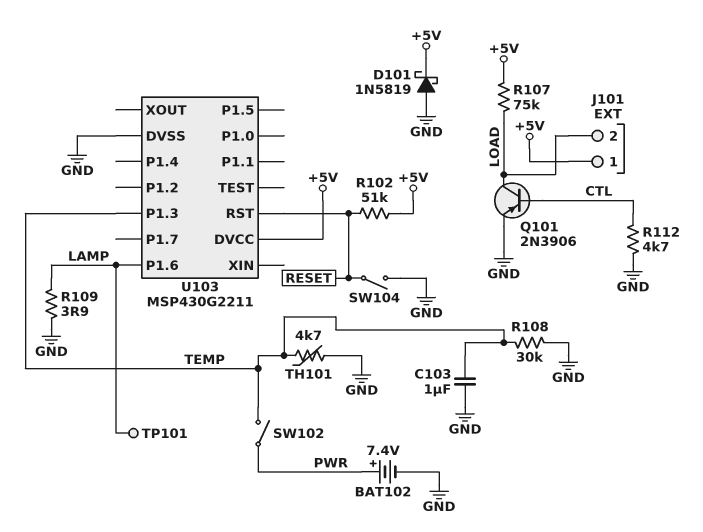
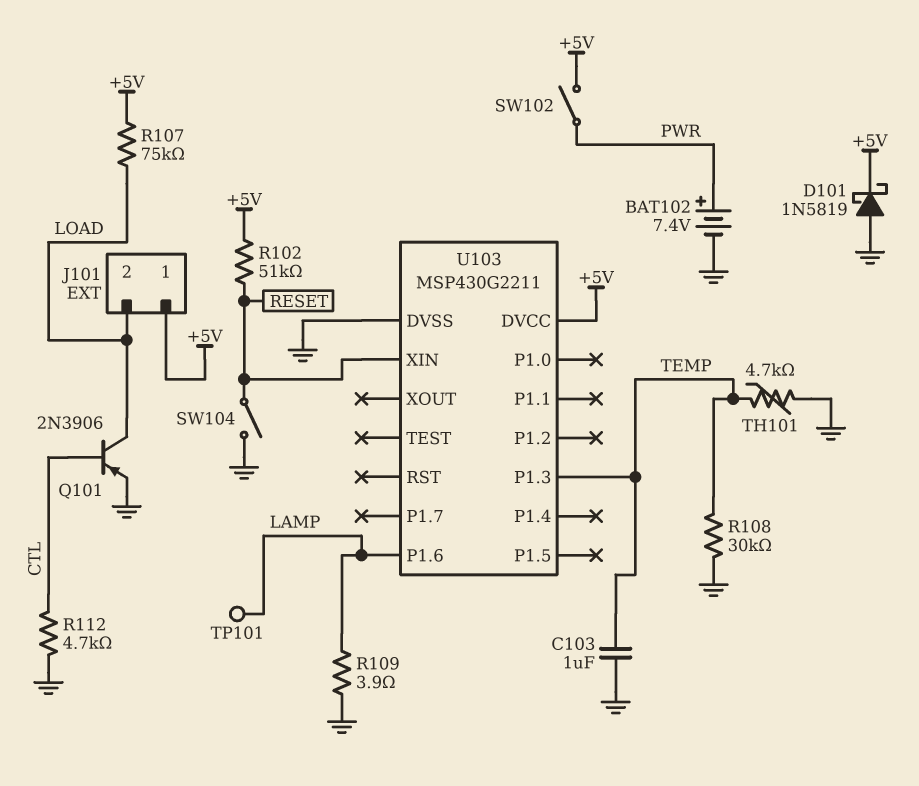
SW102: switch (PWR, TEMP) -> switch (+5V, PWR)
U103 pin RST: RESET -> none
U103 pin XIN: none -> RESET

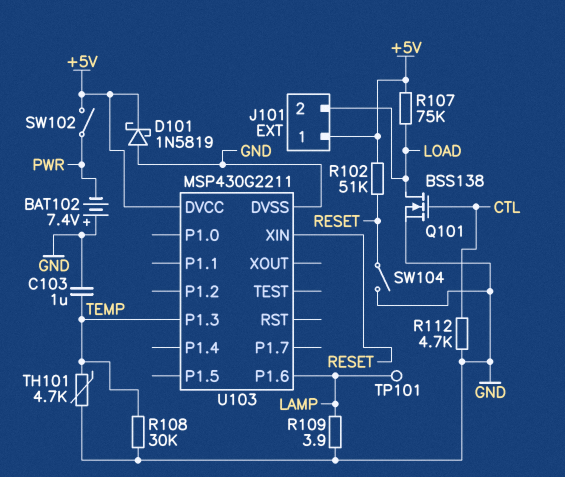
BAT102: 7.4V (plus PWR, minus GND) -> 7.4V (plus GND, minus PWR)
Q101: PNP 2N3906 (B CTL, C LOAD, E GND) -> NMOS BSS138 (G CTL, D LOAD, S GND)

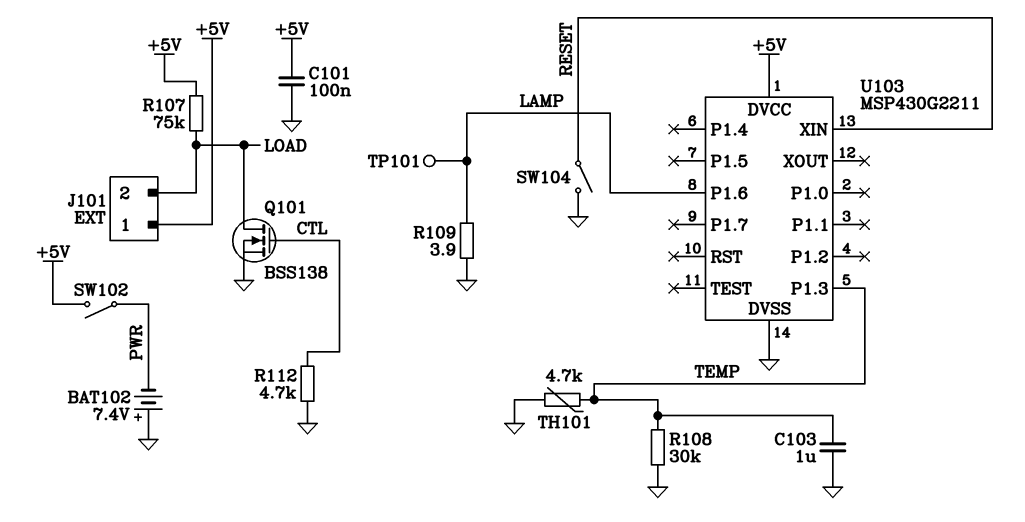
C101: none -> 100nF (+5V, GND)
D101: schottky 1N5819 (A GND, K +5V) -> none
R102: 51k (+5V, RESET) -> none

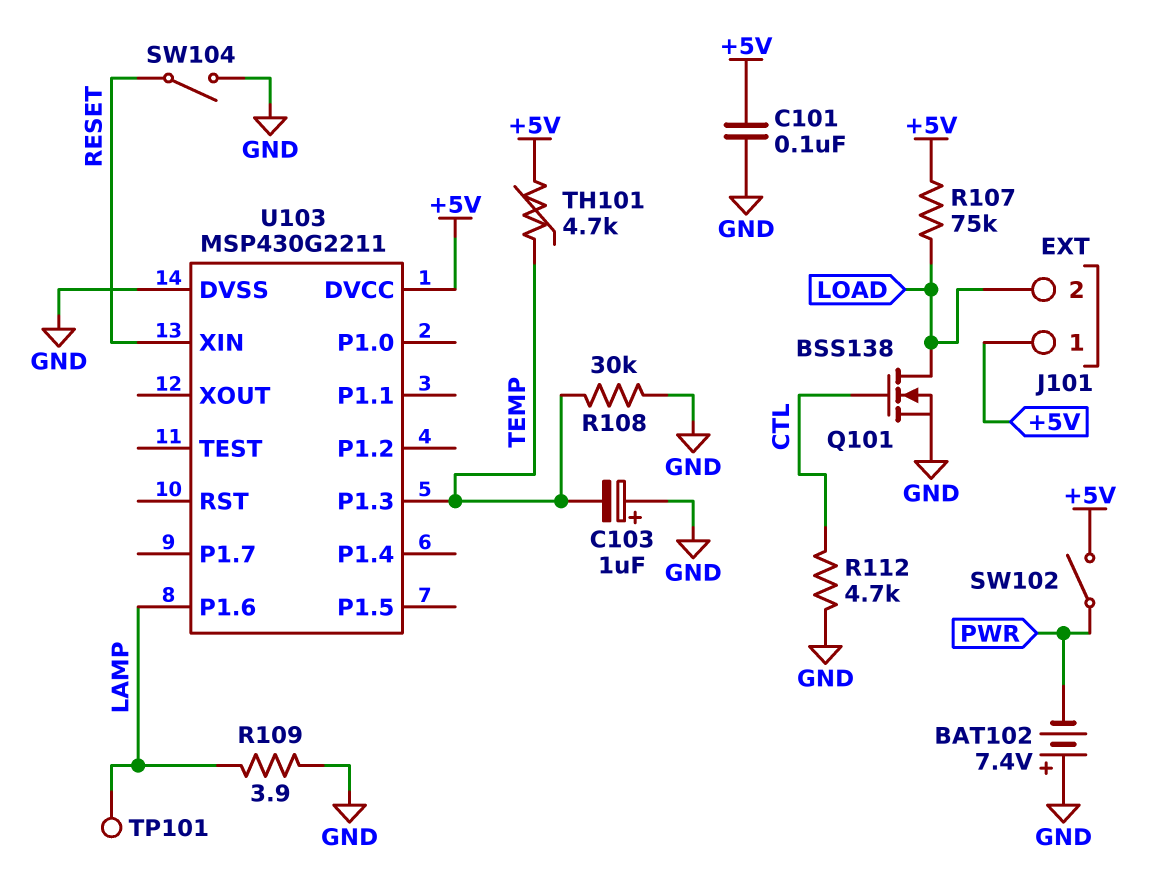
C103: 1uF (GND, TEMP) -> 1uF (plus GND, minus TEMP)
TH101: 4.7k (GND, TEMP) -> 4.7k (+5V, TEMP)

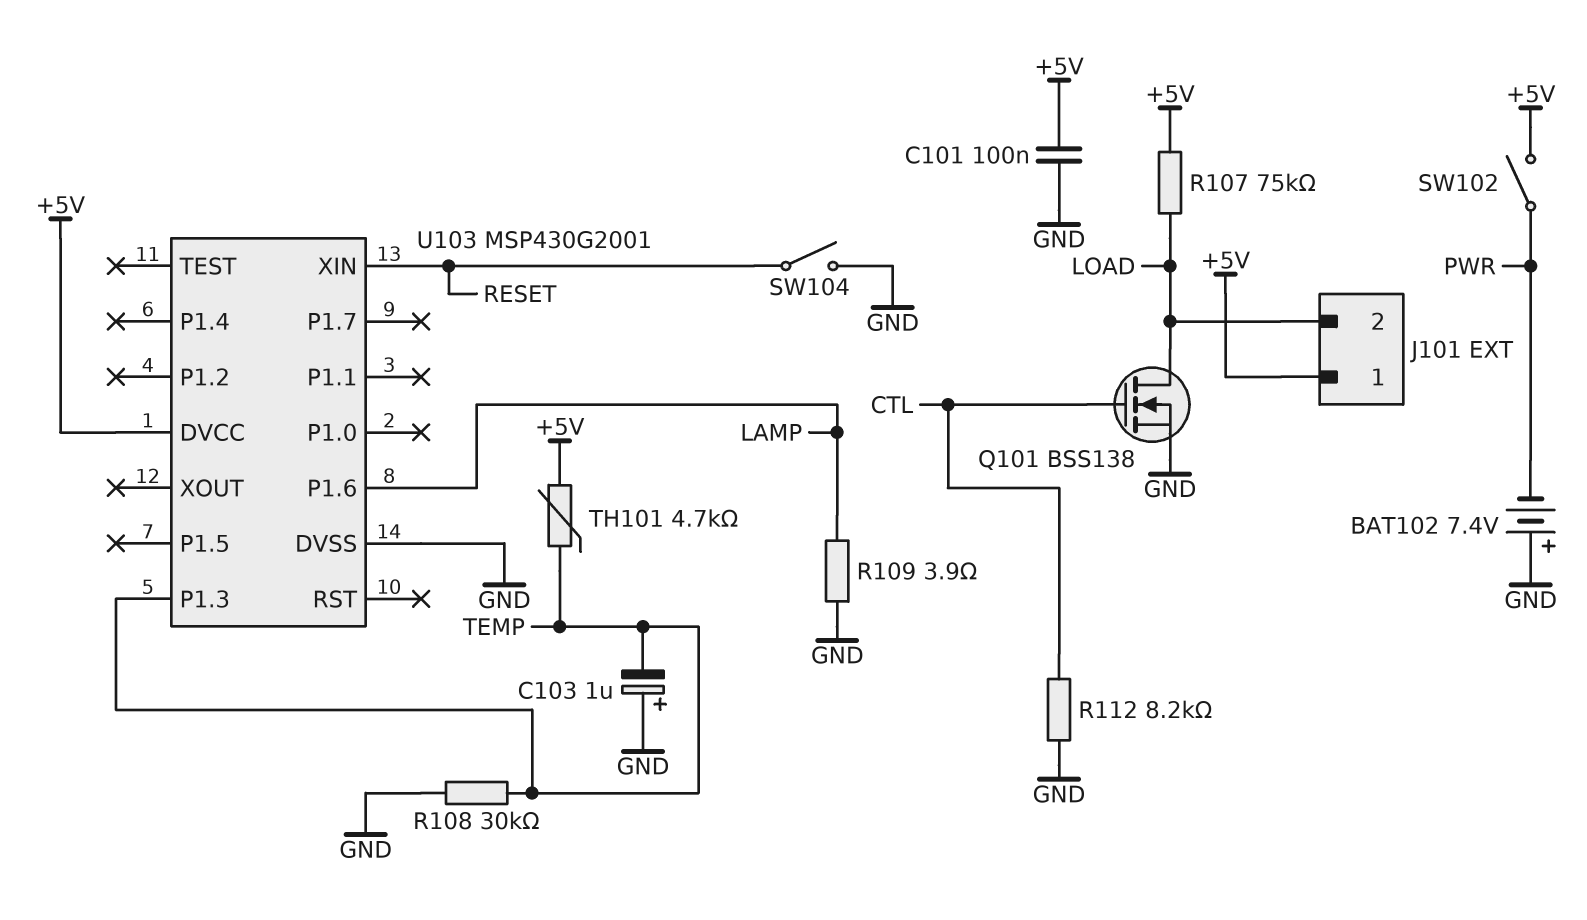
R112: 4.7k (CTL, GND) -> 8.2k (CTL, GND)
TP101: test point (LAMP) -> none
U103: MSP430G2211 -> MSP430G2001

